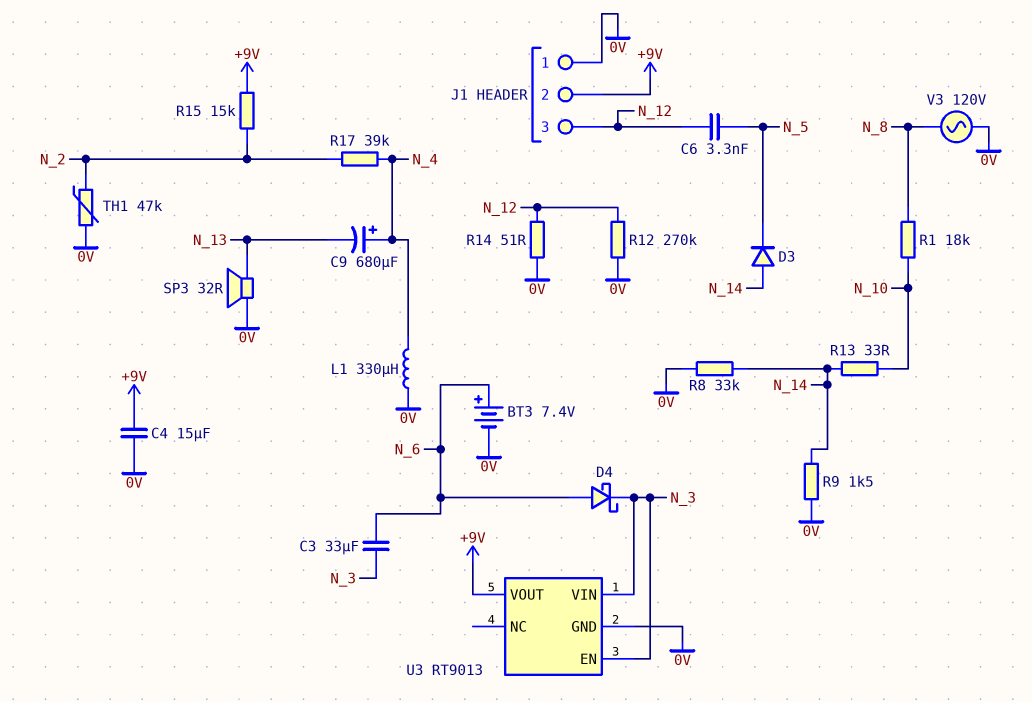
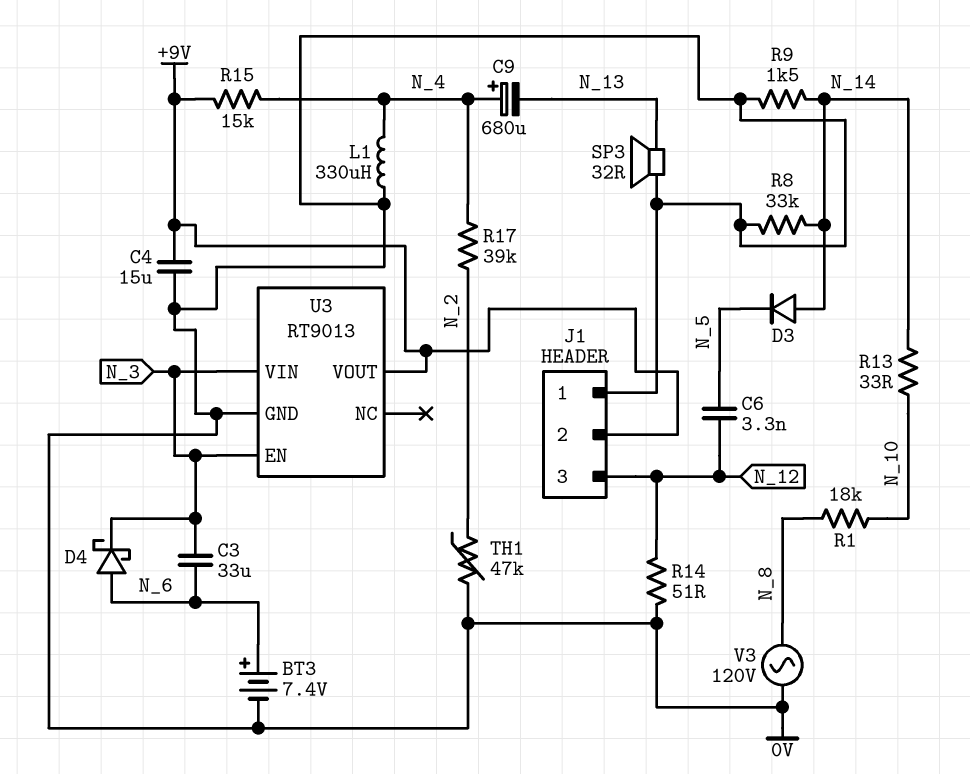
R12: 270k (0V, N_12) -> none
R15: 15k (+9V, N_2) -> 15k (+9V, N_4)

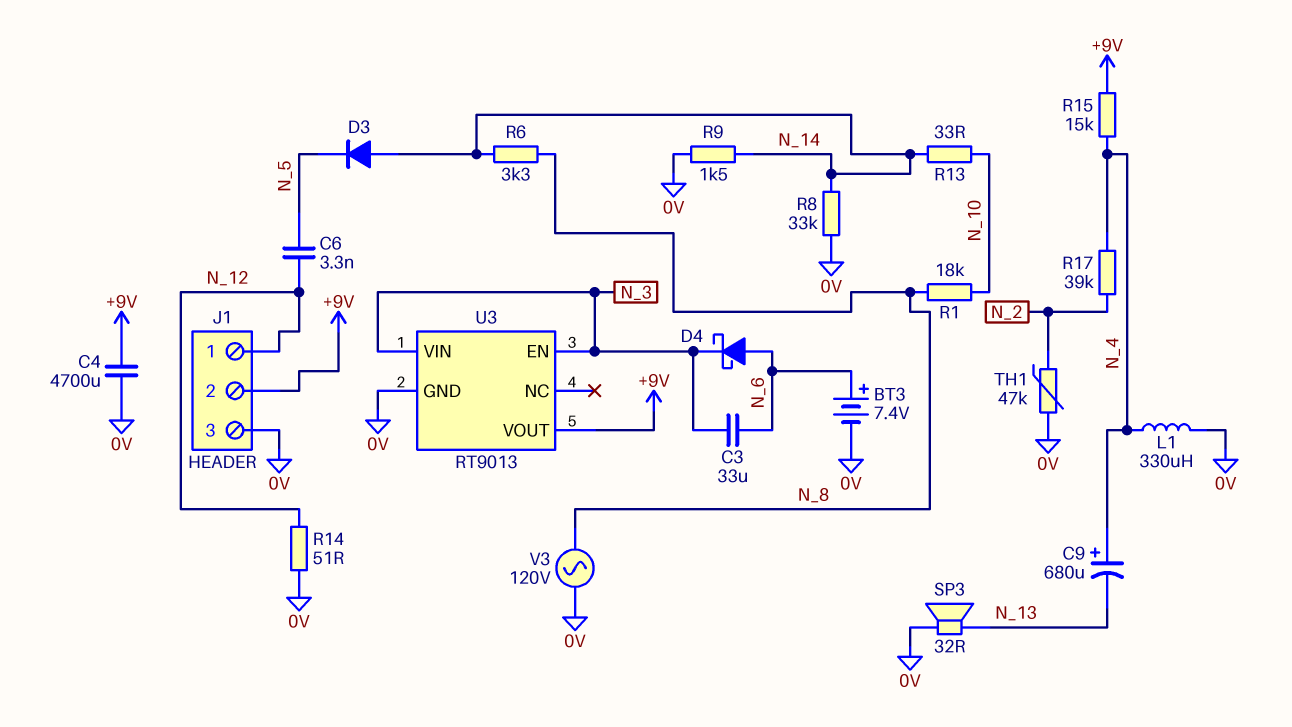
C4: 15uF (+9V, 0V) -> 4700uF (+9V, 0V)
J1 pin 1: 0V -> N_12
J1 pin 3: N_12 -> 0V
R6: none -> 3.3k (N_8, N_14)

